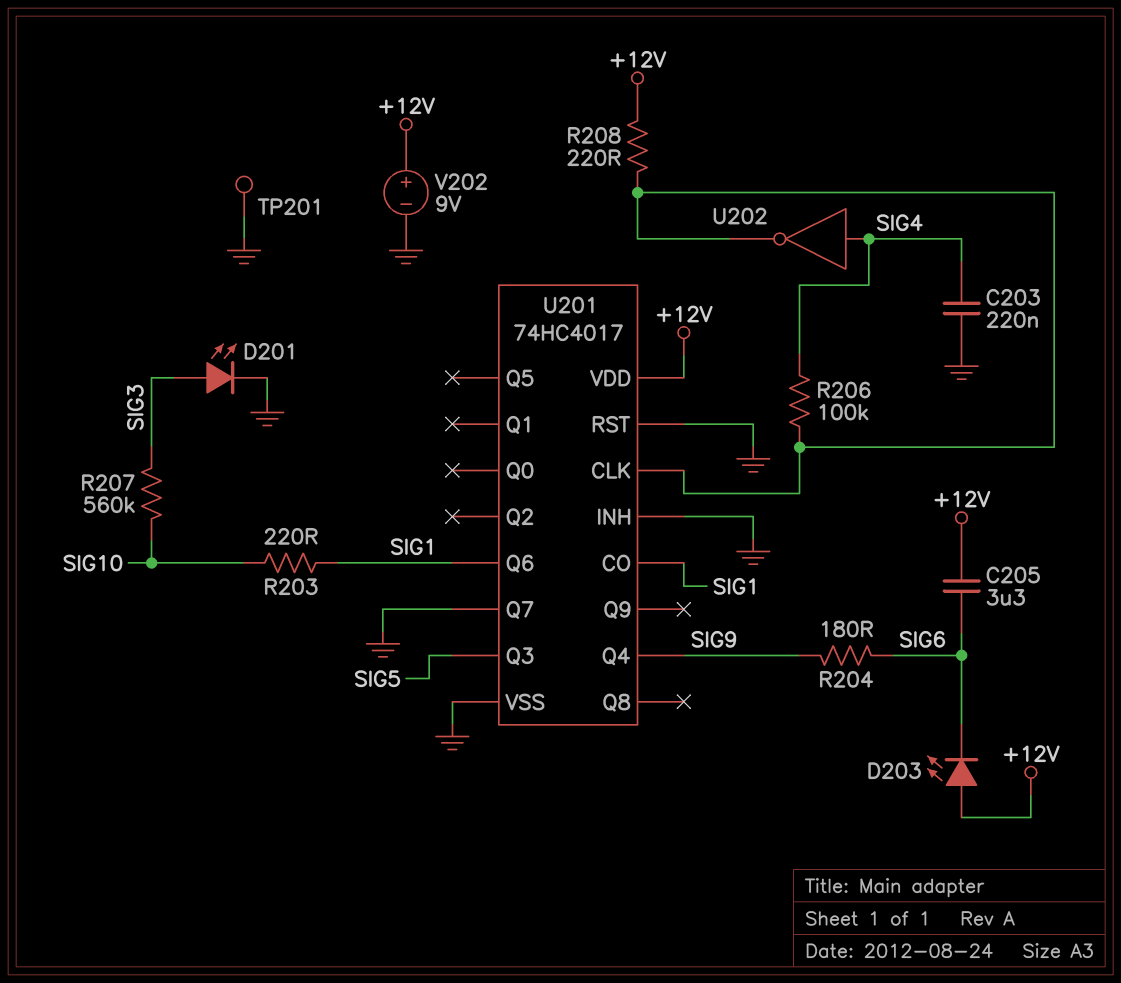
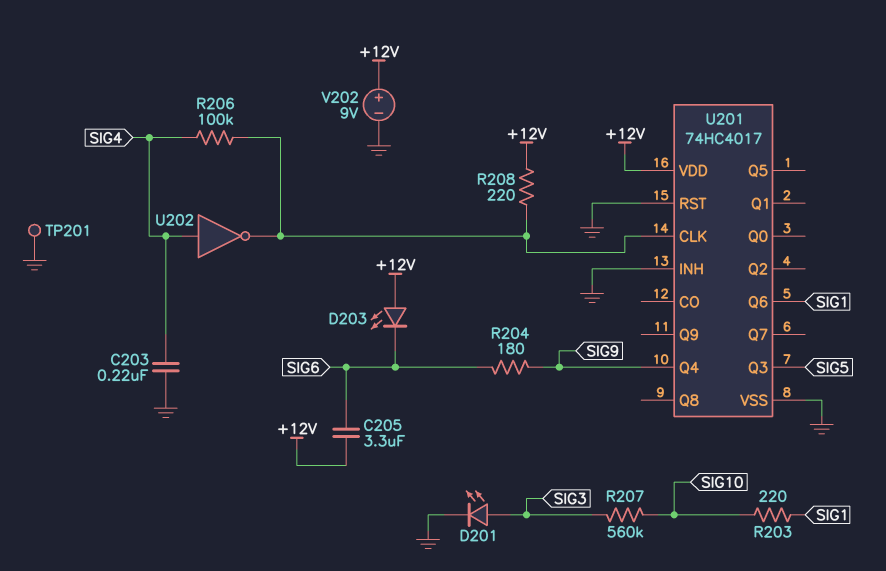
U201 pin CO: SIG1 -> none
U201 pin Q7: GND -> none

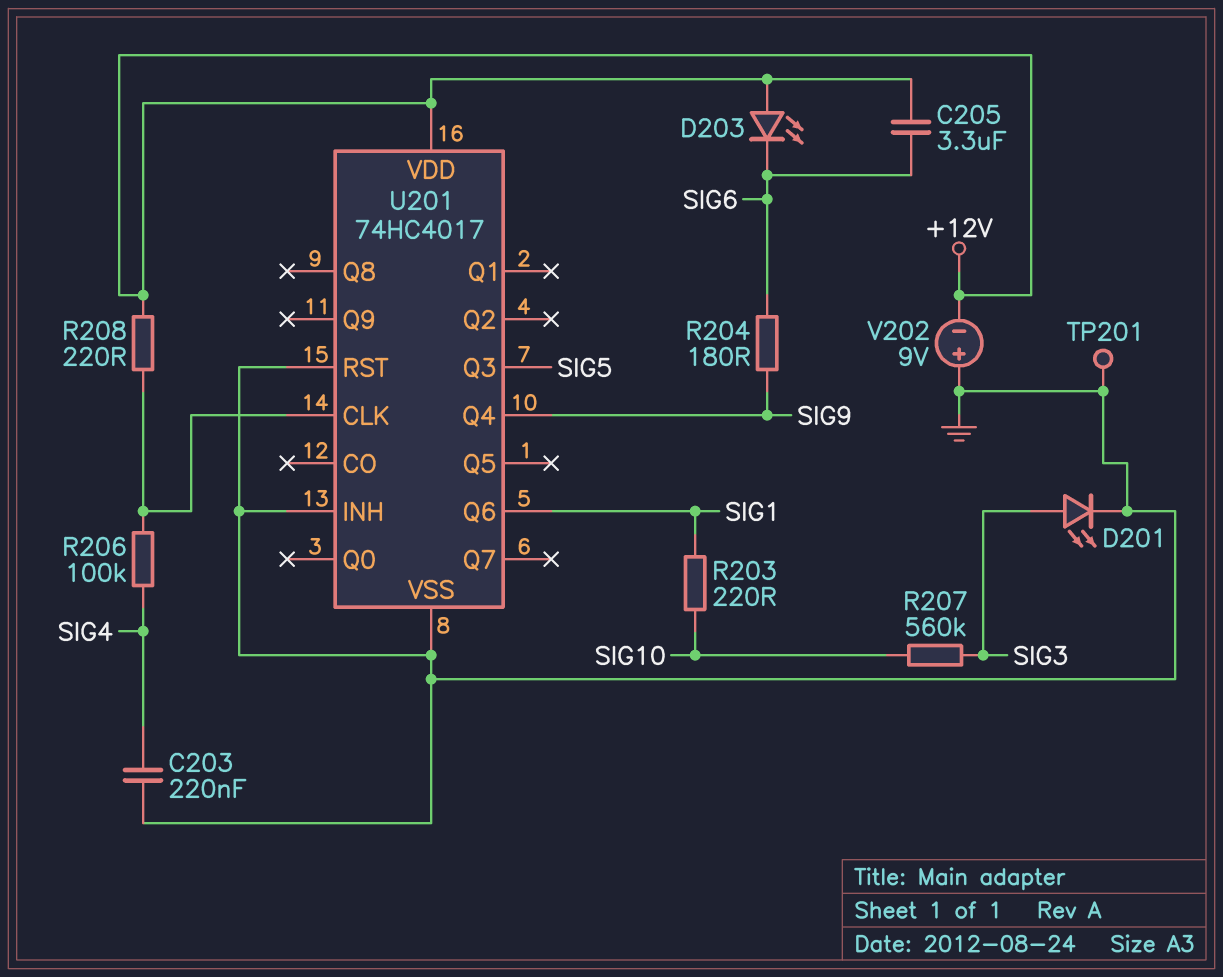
U202: NOT (in SIG4, out U201/CLK) -> none
V202: 9V (plus +12V, minus GND) -> 9V (plus GND, minus +12V)

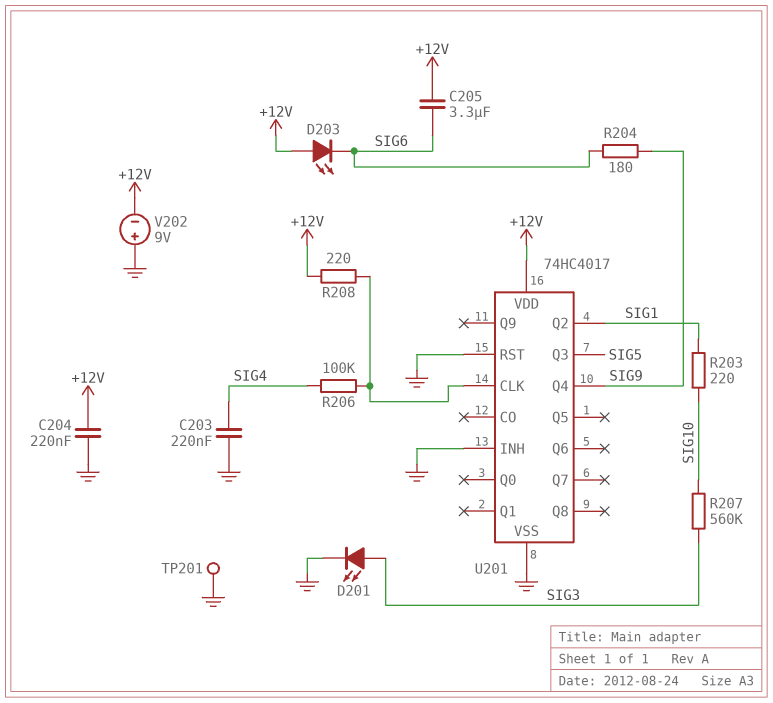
C204: none -> 220nF (+12V, GND)
U201 pin Q2: none -> SIG1
U201 pin Q6: SIG1 -> none

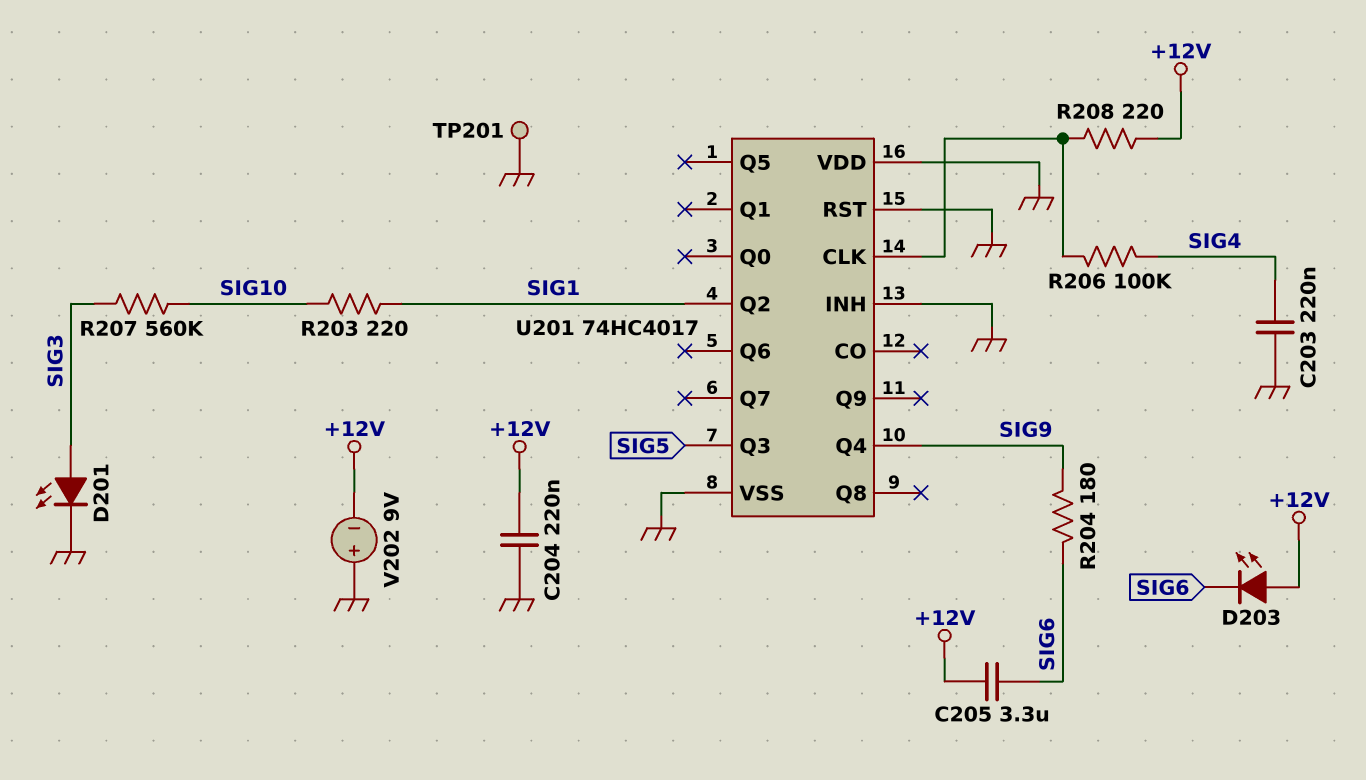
U201 pin VDD: +12V -> GND

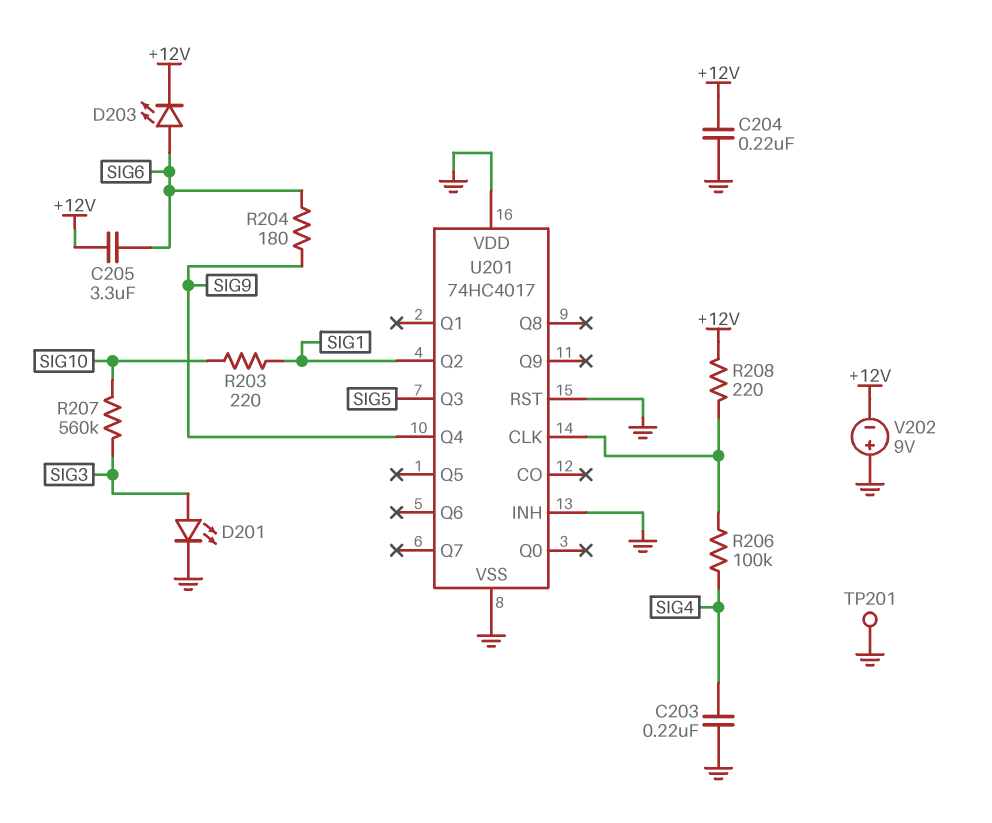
D203: LED (A +12V, K SIG6) -> LED (A SIG6, K +12V)

